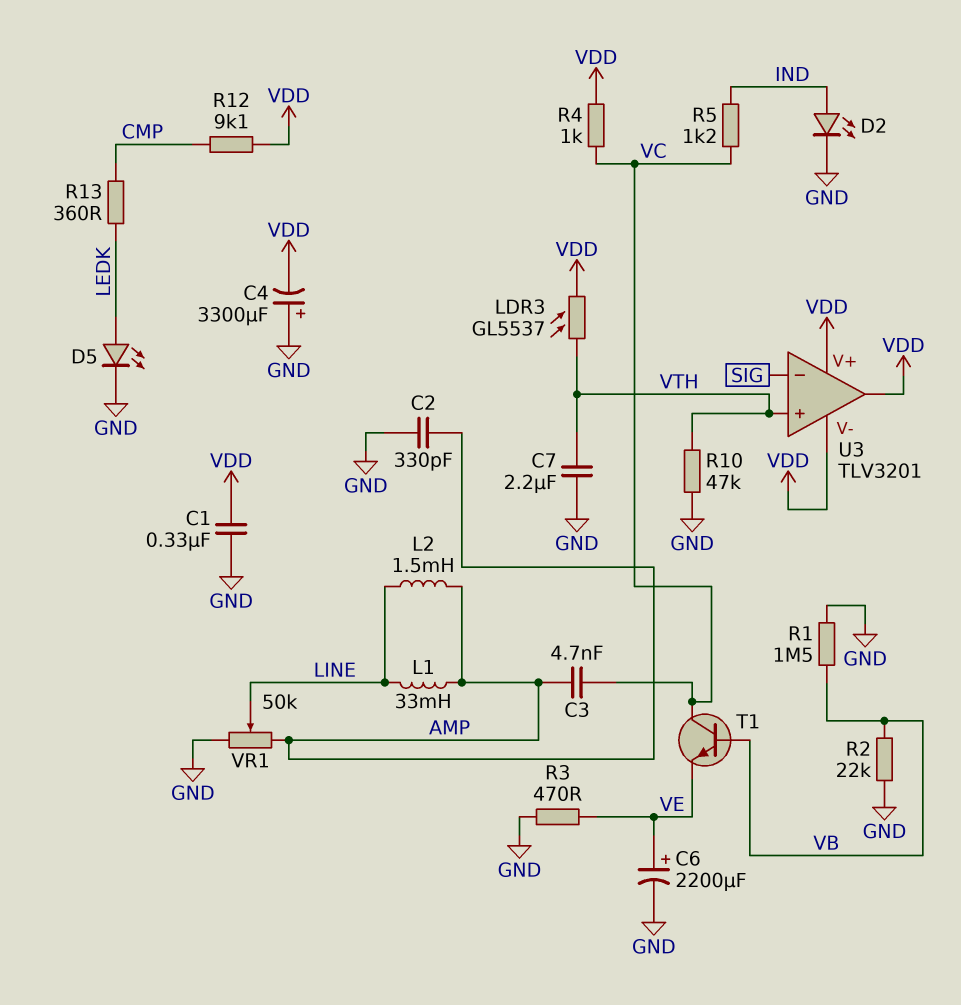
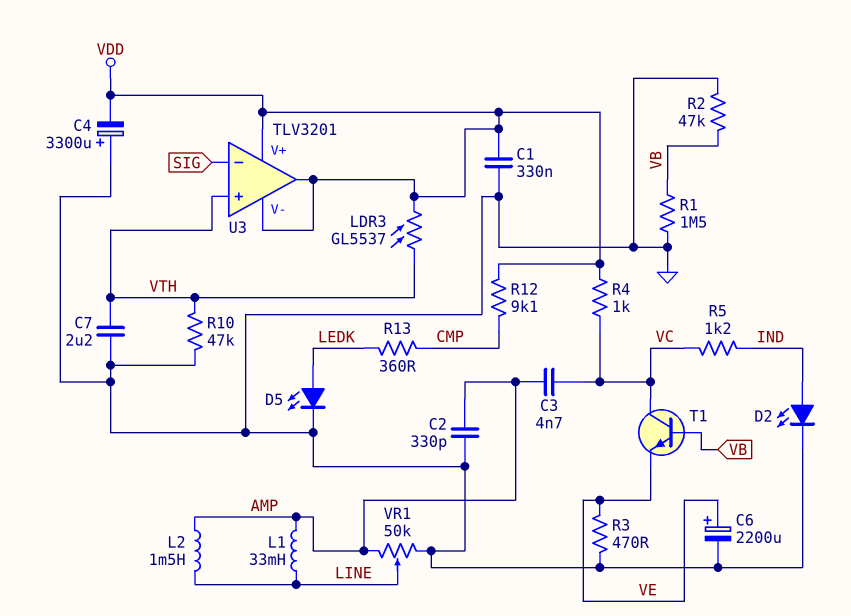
R2: 22k (GND, VB) -> 47k (GND, VB)

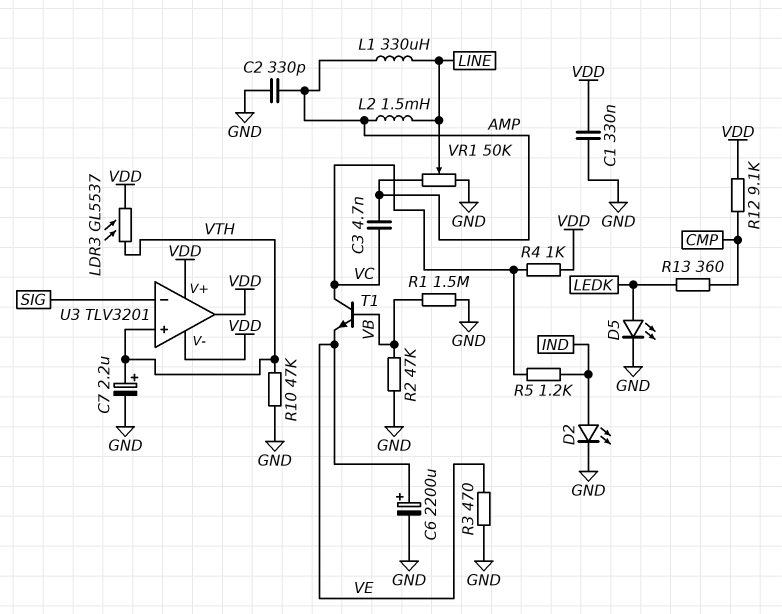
C4: 3300uF (plus GND, minus VDD) -> none
C7: 2.2uF (GND, VTH) -> 2.2uF (plus VTH, minus GND)
L1: 33mH (AMP, LINE) -> 330uH (AMP, LINE)

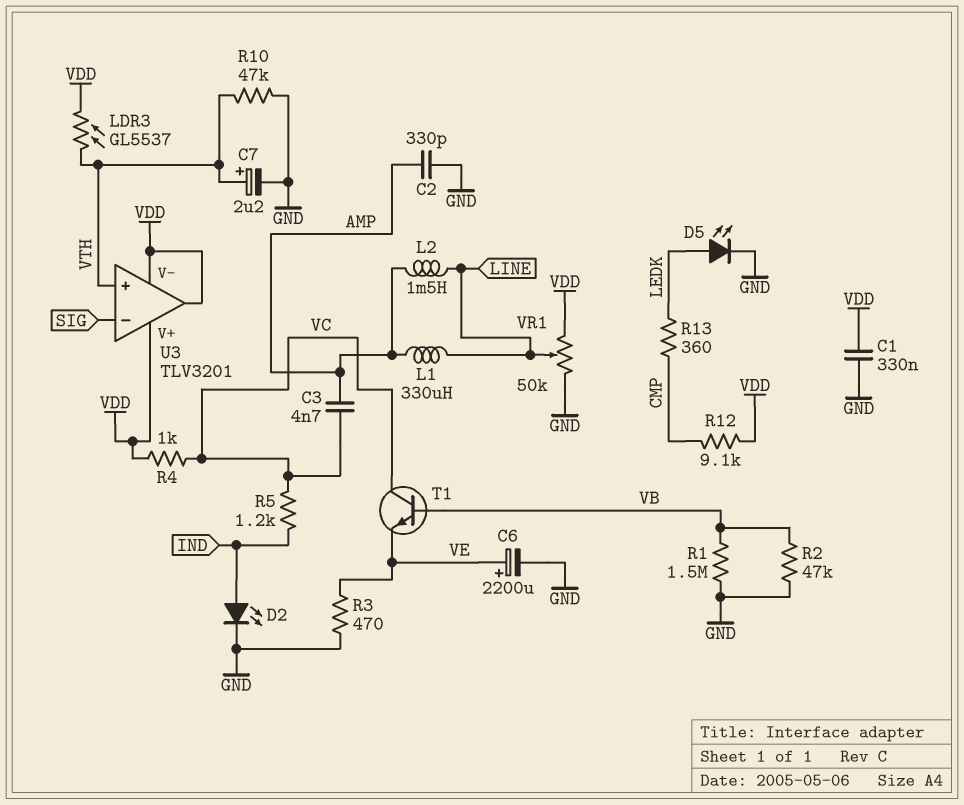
VR1: 50k (AMP, GND, wiper LINE) -> 50k (GND, VDD, wiper LINE)

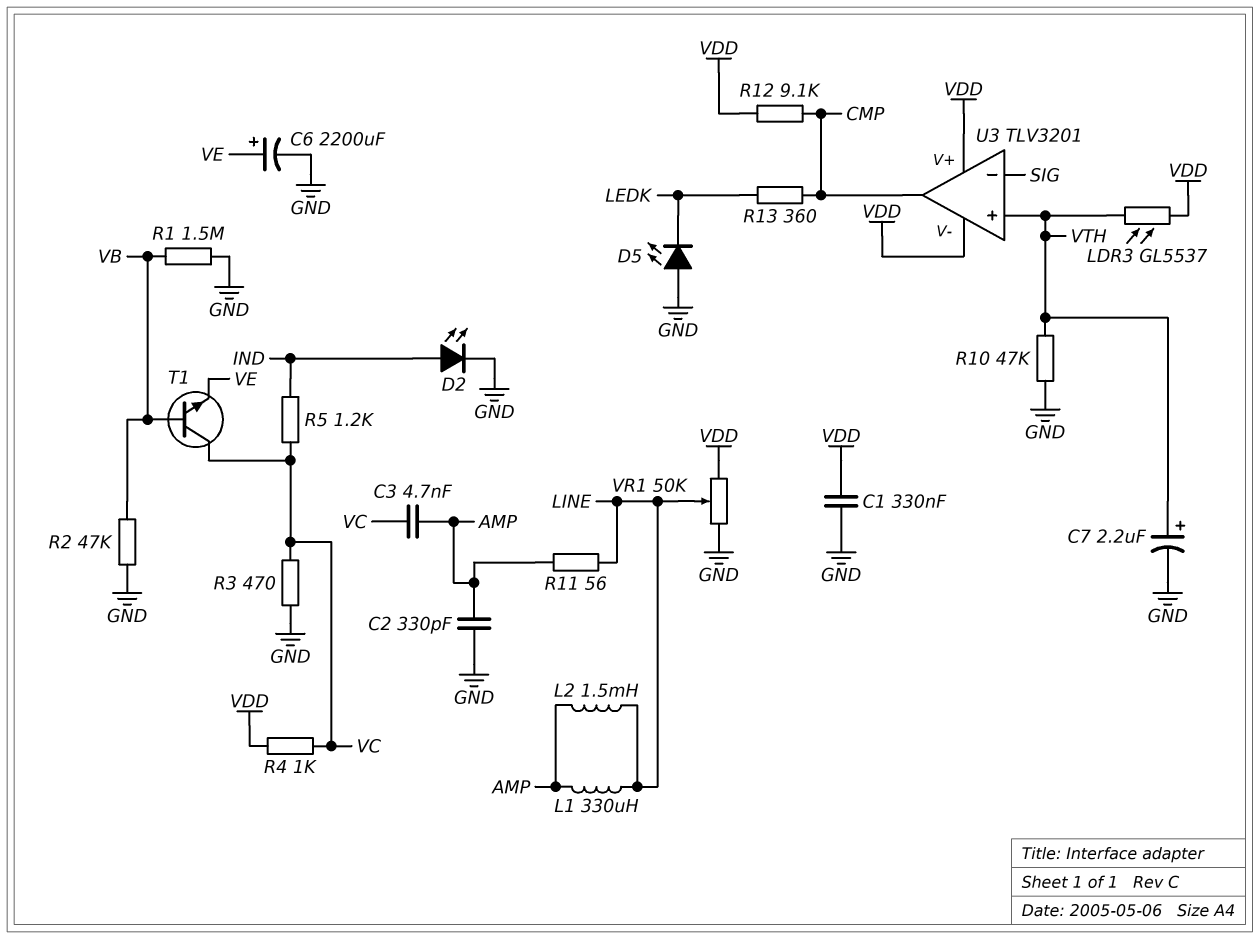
D5: LED (A LEDK, K GND) -> LED (A GND, K LEDK)
R3: 470 (GND, VE) -> 470 (GND, VC)
R11: none -> 56 (AMP, LINE)
U3 pin out: VDD -> CMP

